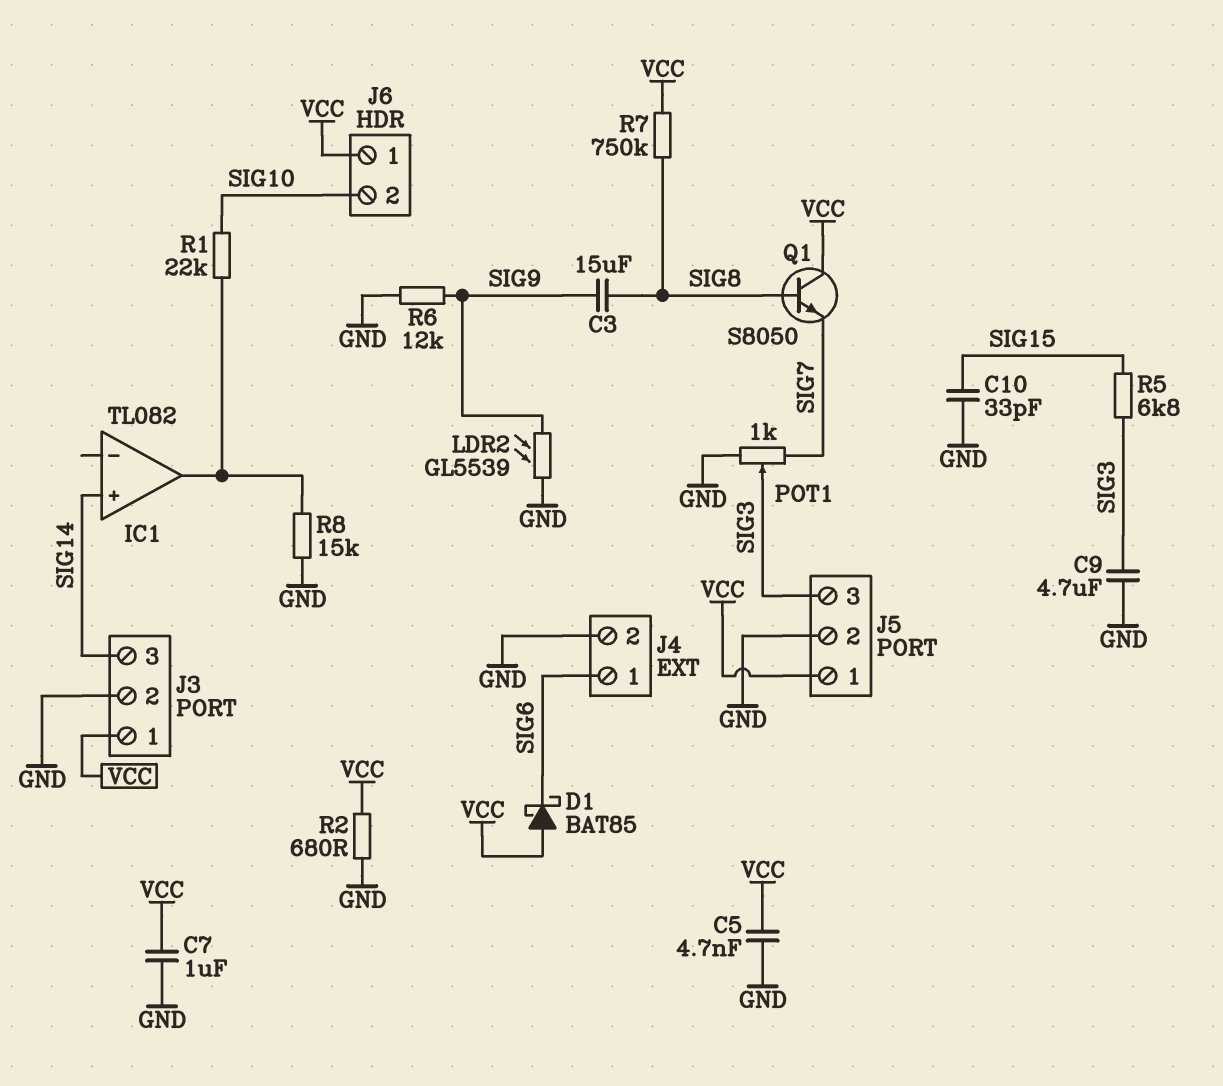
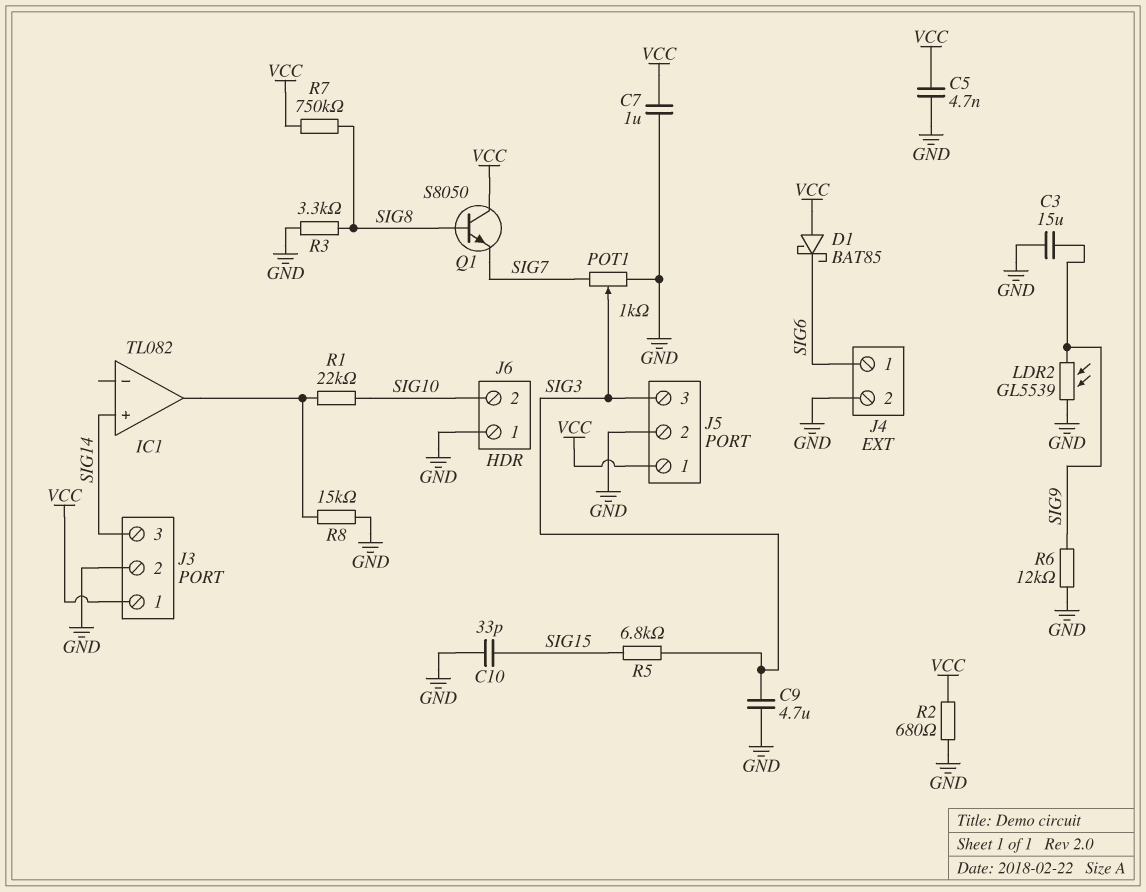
C3: 15uF (SIG8, SIG9) -> 15uF (GND, SIG9)
J6 pin 1: VCC -> GND
R3: none -> 3.3k (GND, SIG8)

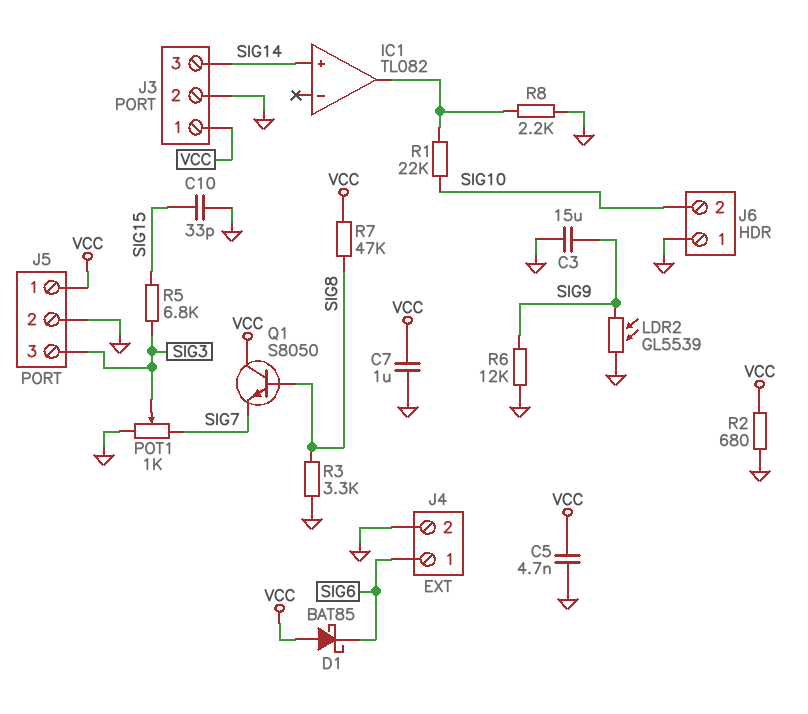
C9: 4.7uF (GND, SIG3) -> none
R7: 750k (SIG8, VCC) -> 47k (SIG8, VCC)
R8: 15k (GND, IC1/out) -> 2.2k (GND, IC1/out)

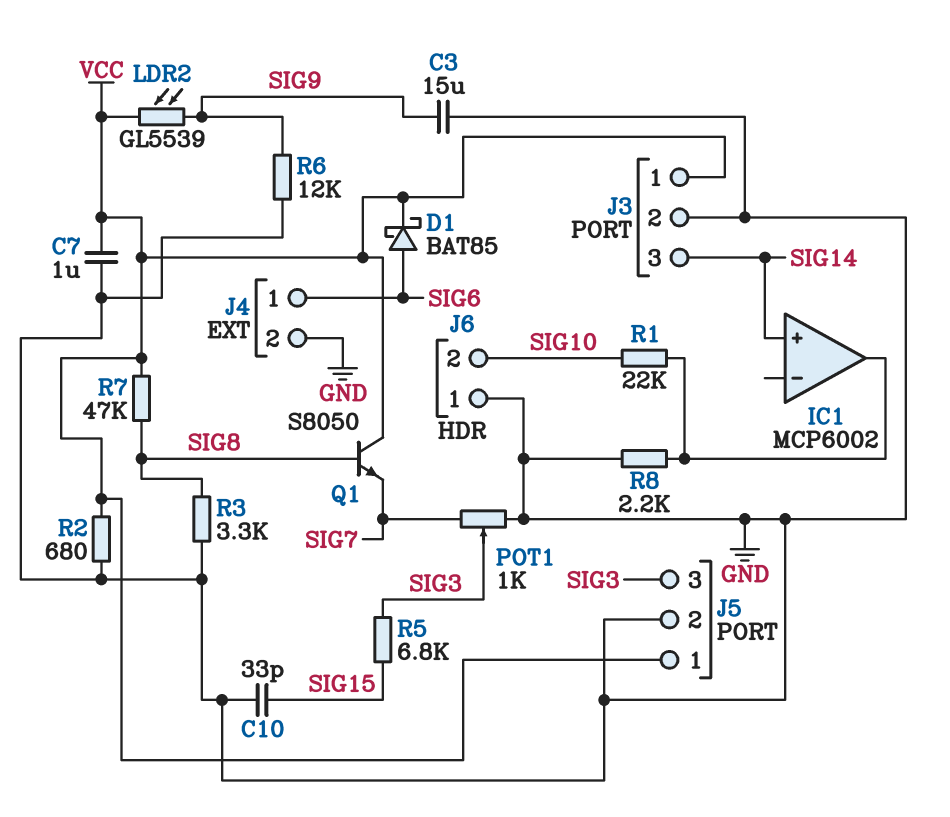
C5: 4.7nF (GND, VCC) -> none
D1: schottky BAT85 (A VCC, K SIG6) -> schottky BAT85 (A SIG6, K VCC)
IC1: TL082 -> MCP6002
LDR2: GL5539 (GND, SIG9) -> GL5539 (SIG9, VCC)

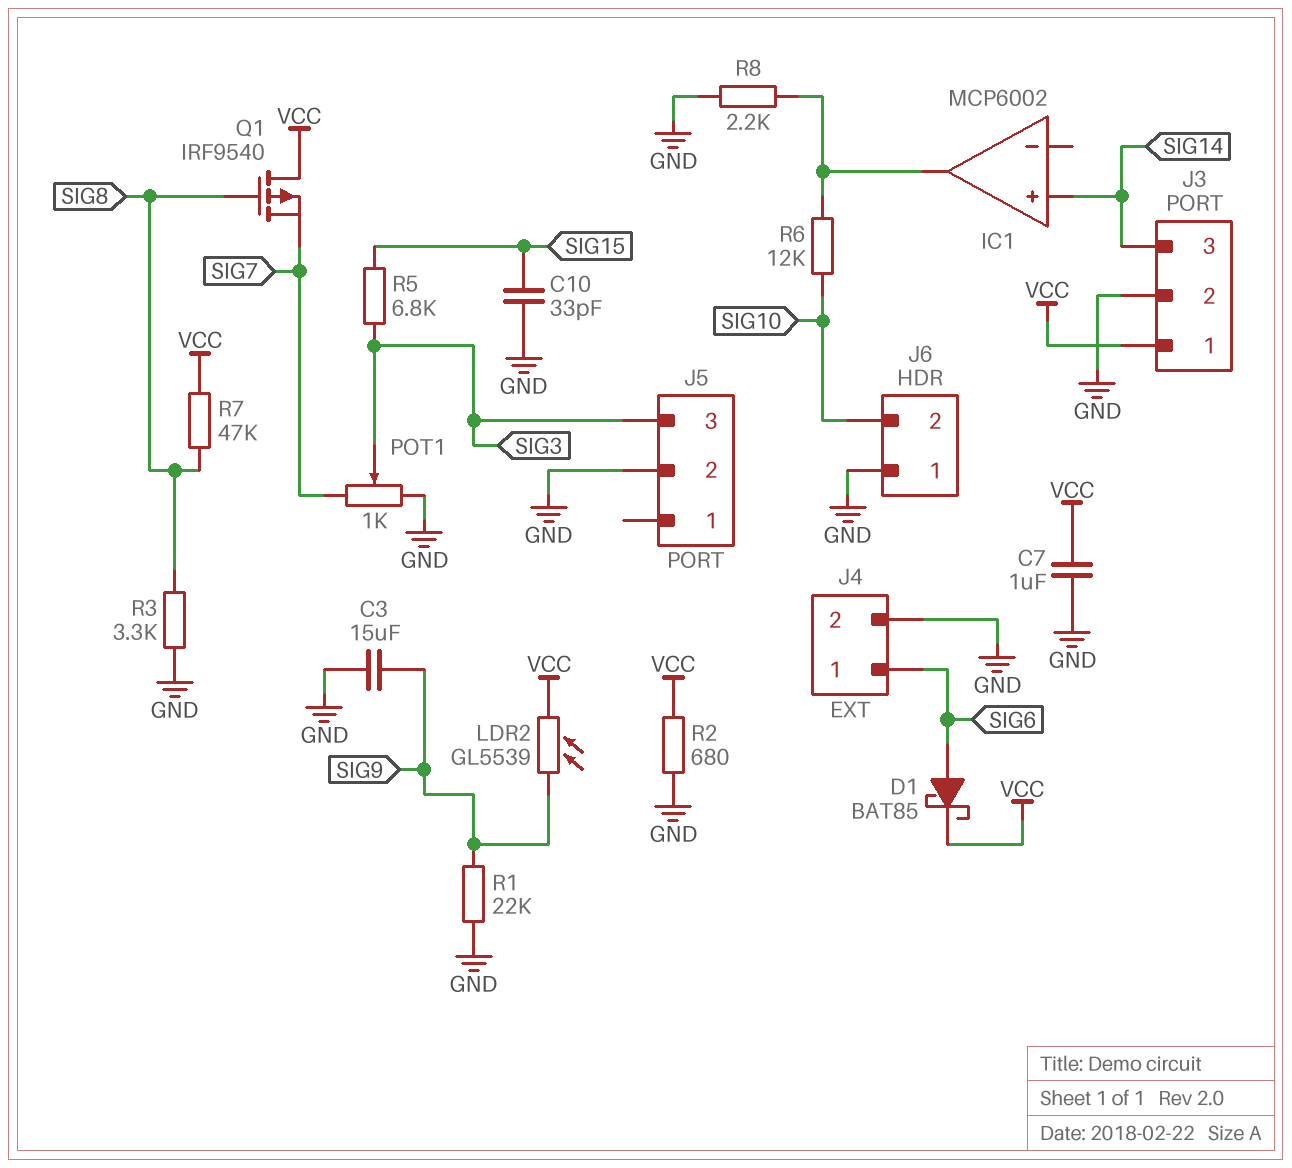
J5 pin 1: VCC -> none
Q1: NPN S8050 (B SIG8, C VCC, E SIG7) -> PMOS IRF9540 (G SIG8, D VCC, S SIG7)
R1: 22k (IC1/out, SIG10) -> 22k (GND, SIG9)
R6: 12k (GND, SIG9) -> 12k (IC1/out, SIG10)

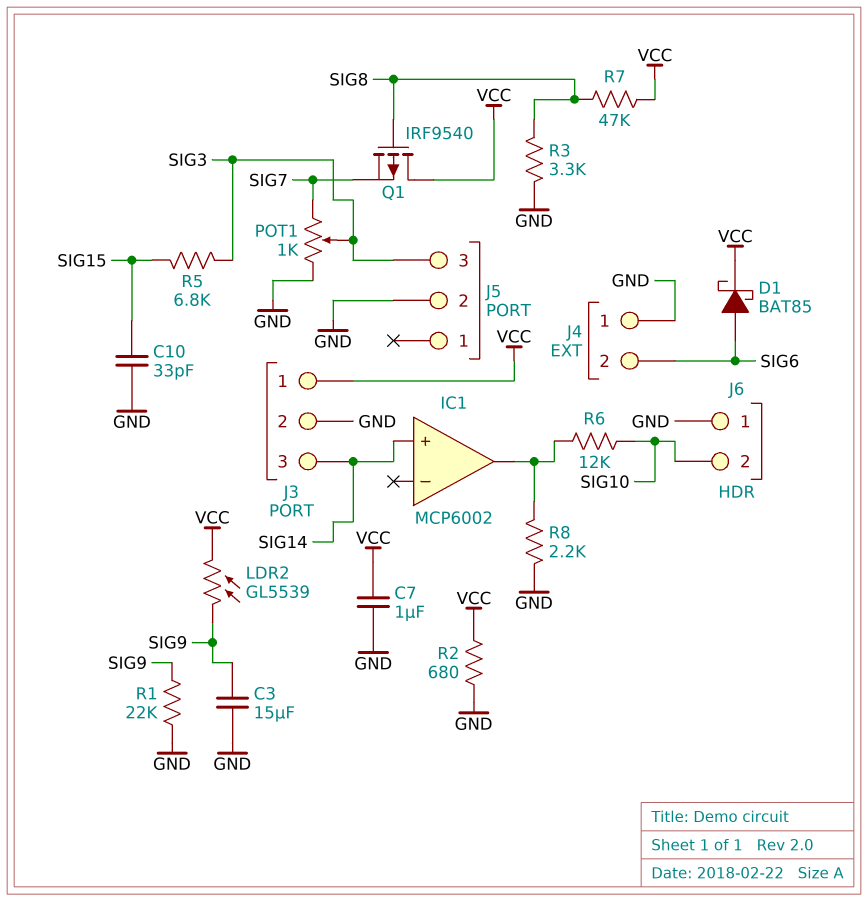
J4 pin 1: SIG6 -> GND
J4 pin 2: GND -> SIG6

